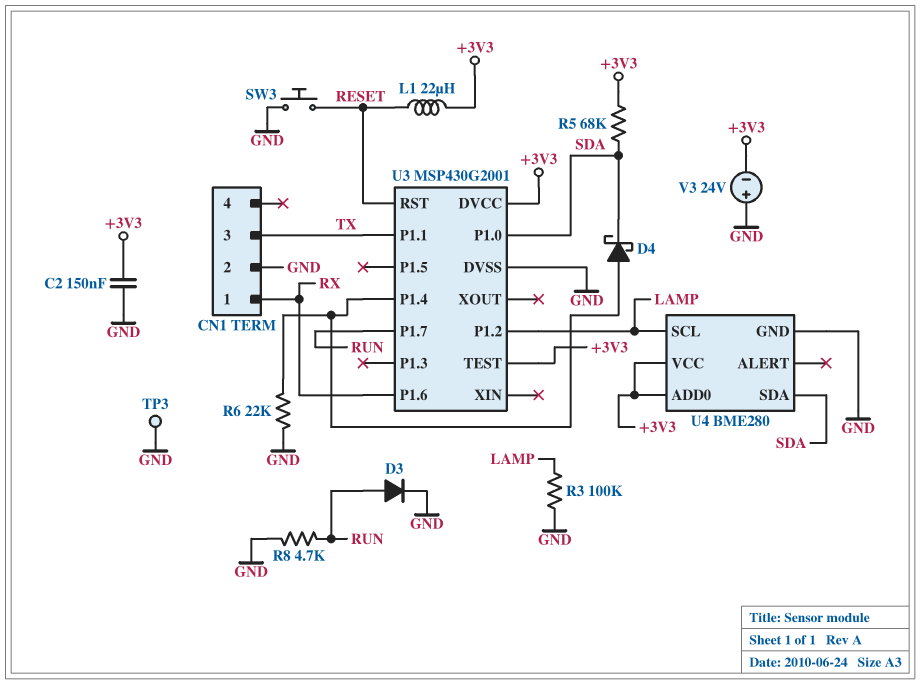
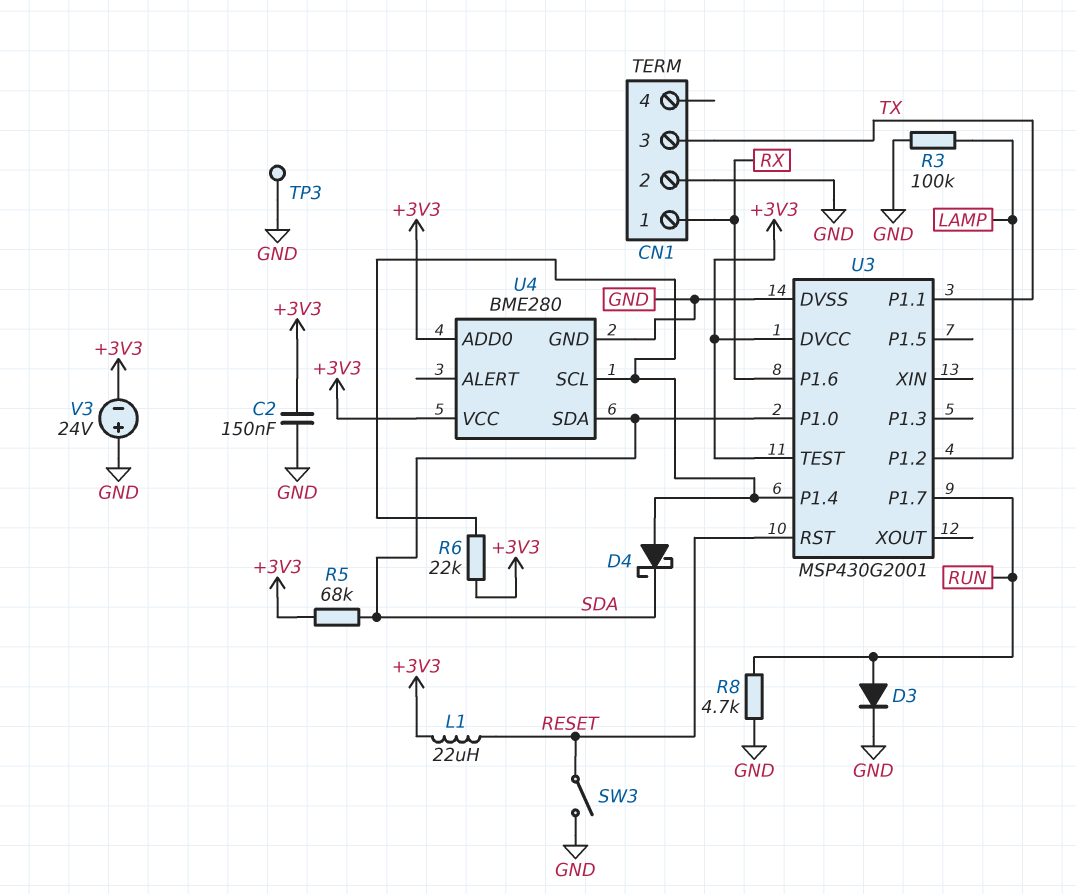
R6: 22k (GND, U3/P1.4) -> 22k (+3V3, U3/P1.4)
SW3: button (GND, RESET) -> switch (GND, RESET)
U4 pin SCL: LAMP -> U3/P1.4

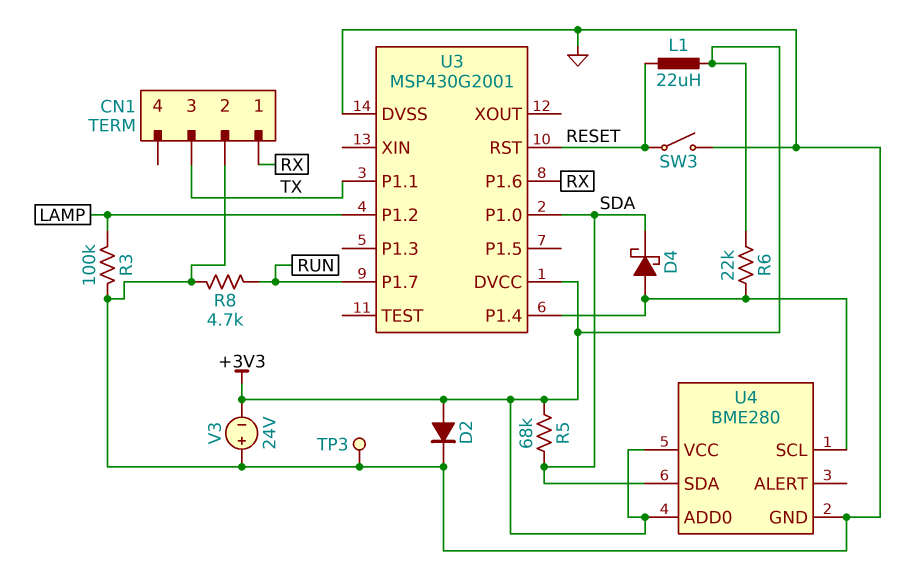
C2: 150nF (+3V3, GND) -> none
D2: none -> diode (A +3V3, K GND)
D3: diode (A RUN, K GND) -> none
U3 pin TEST: +3V3 -> none

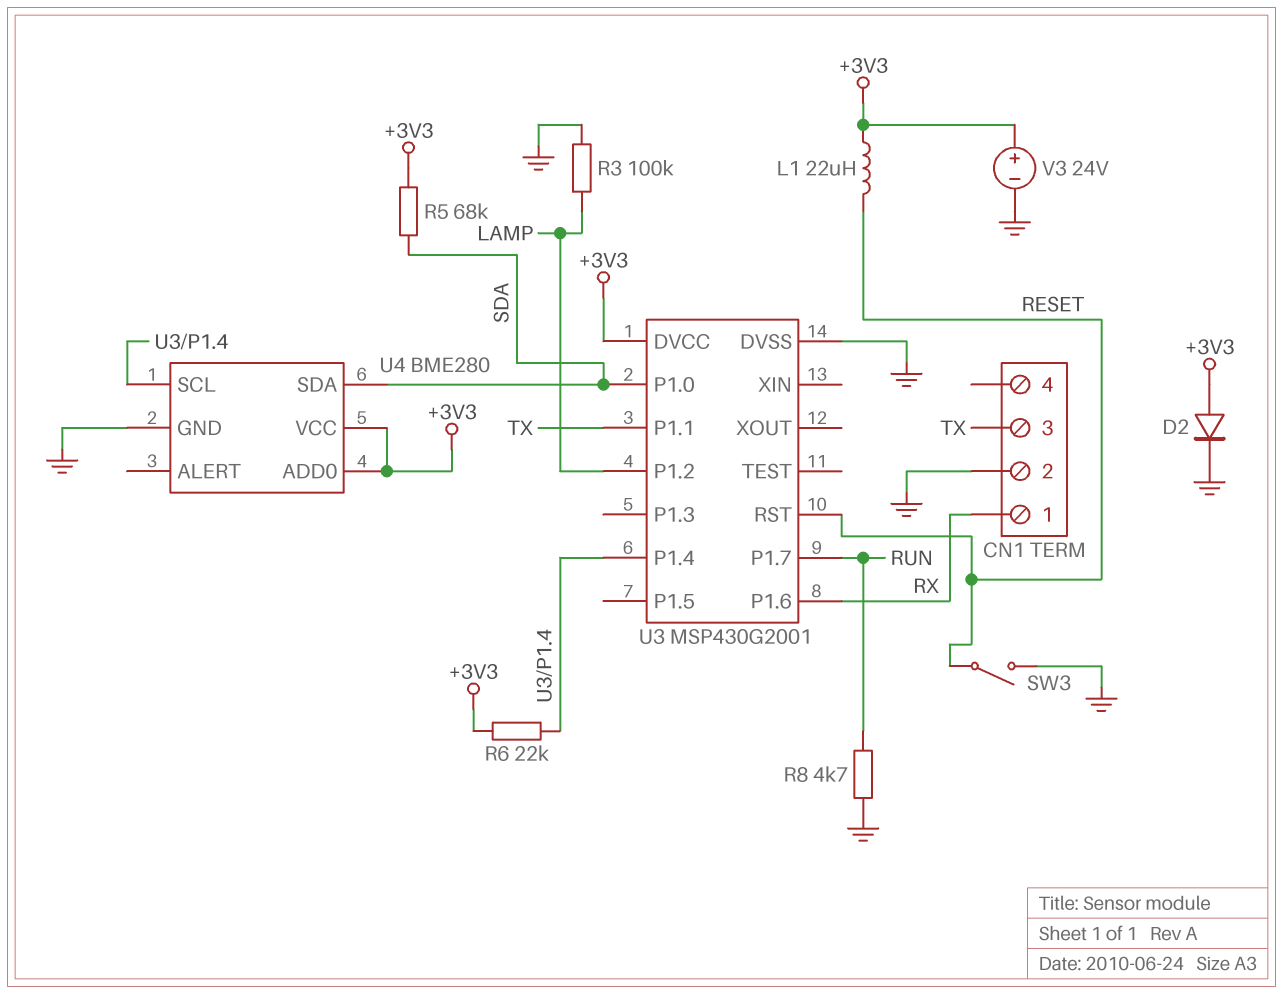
D4: schottky (A U3/P1.4, K SDA) -> none
TP3: test point (GND) -> none
V3: 24V (plus GND, minus +3V3) -> 24V (plus +3V3, minus GND)

